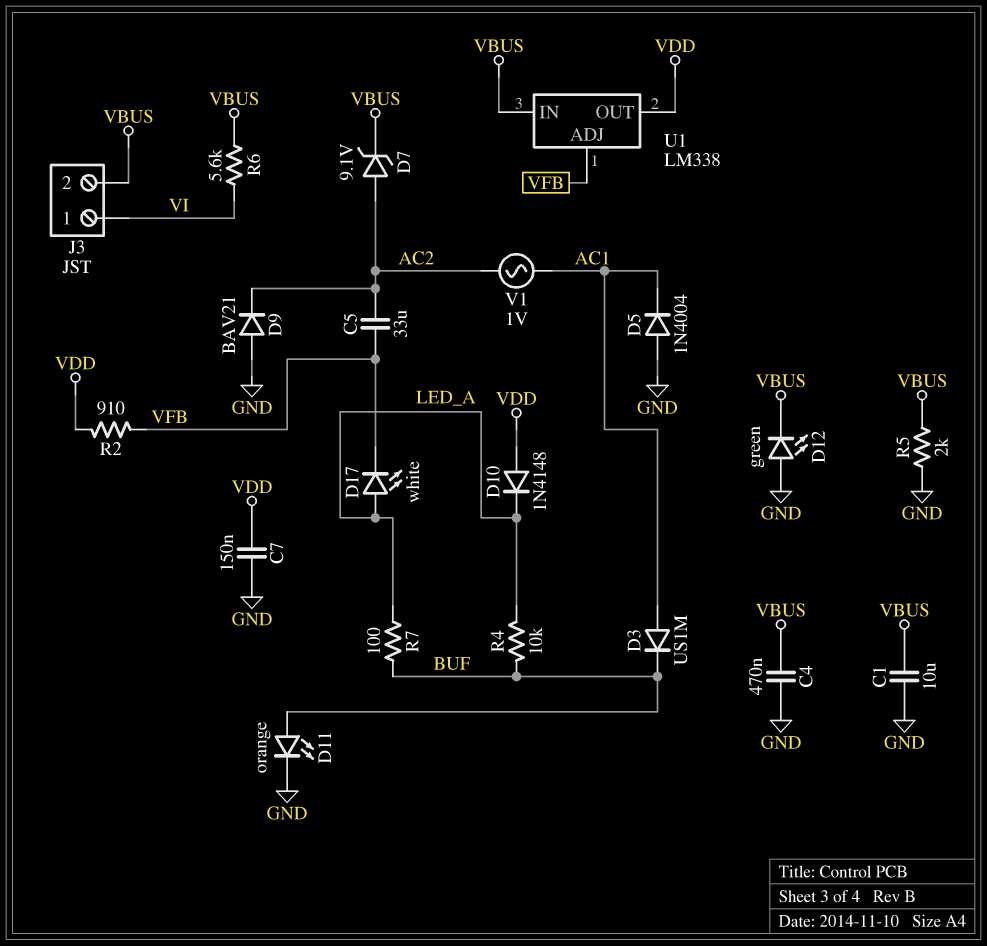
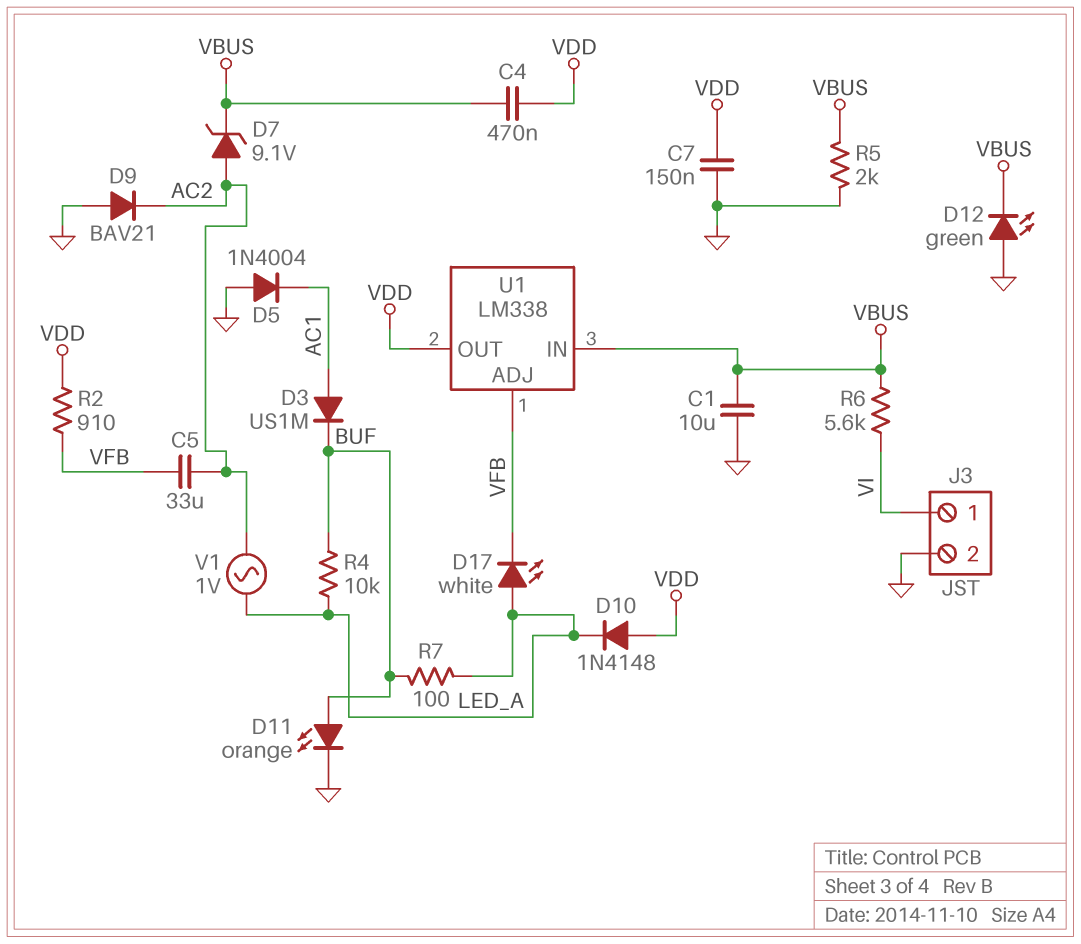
C4: 470nF (GND, VBUS) -> 470nF (VBUS, VDD)
J3 pin 2: VBUS -> GND
V1: AC 1V (AC1, AC2) -> AC 1V (AC2, LED_A)

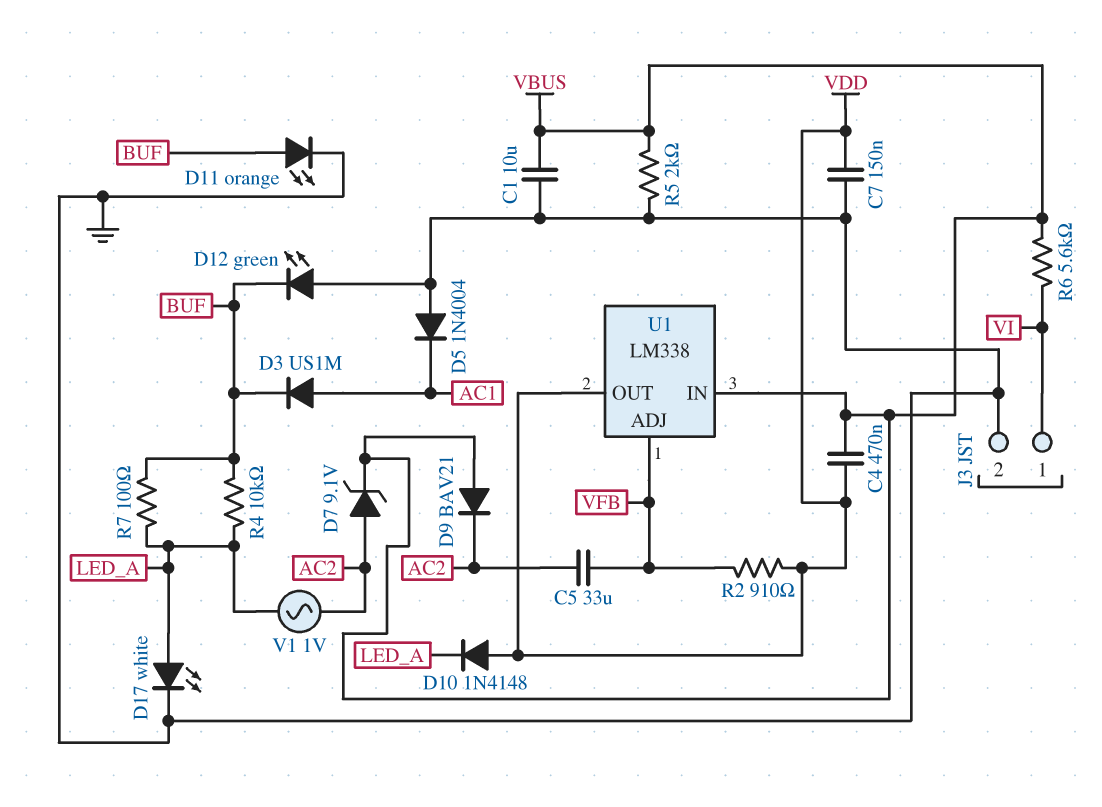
D9: diode BAV21 (A GND, K AC2) -> diode BAV21 (A VBUS, K AC2)
D12: LED green (A GND, K VBUS) -> LED green (A GND, K BUF)
D17: LED white (A LED_A, K VFB) -> LED white (A LED_A, K GND)

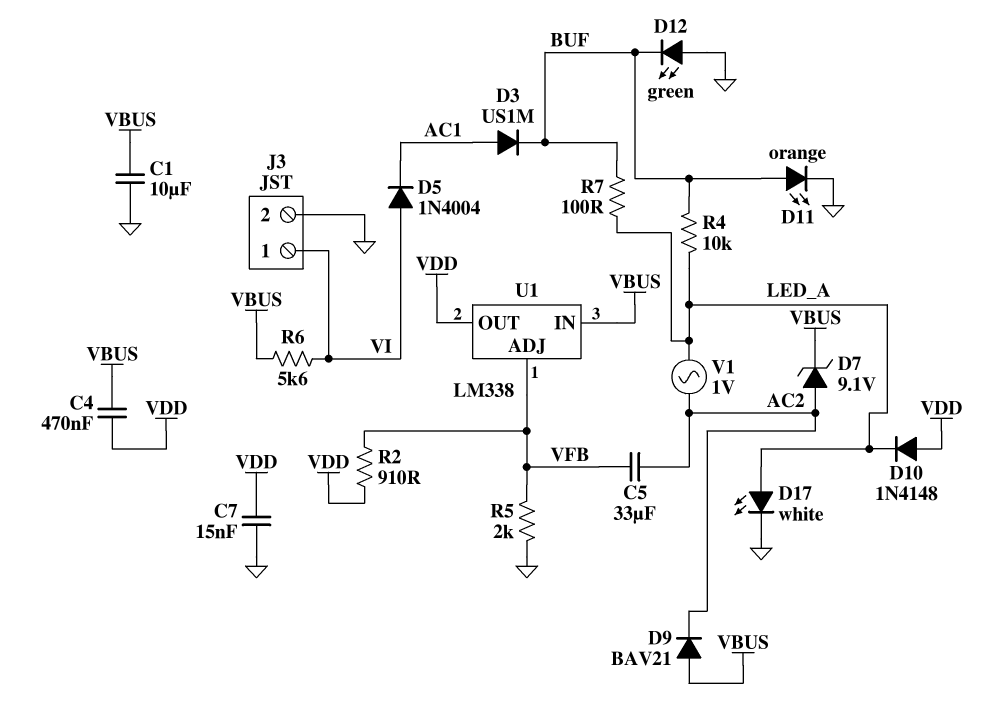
C7: 150nF (GND, VDD) -> 15nF (GND, VDD)
D5: diode 1N4004 (A GND, K AC1) -> diode 1N4004 (A VI, K AC1)
R5: 2k (GND, VBUS) -> 2k (GND, VFB)

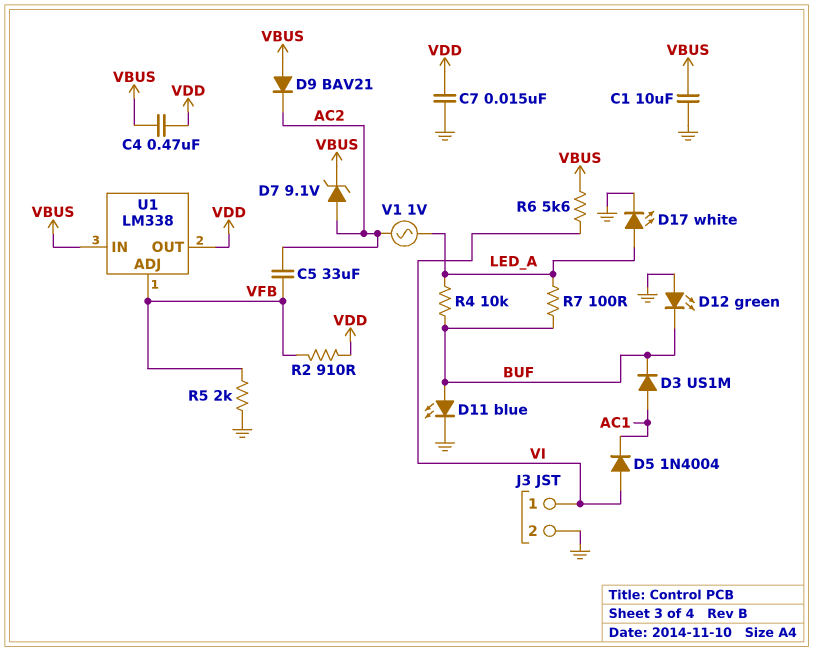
D10: diode 1N4148 (A VDD, K LED_A) -> none
D11: LED orange (A BUF, K GND) -> LED blue (A BUF, K GND)

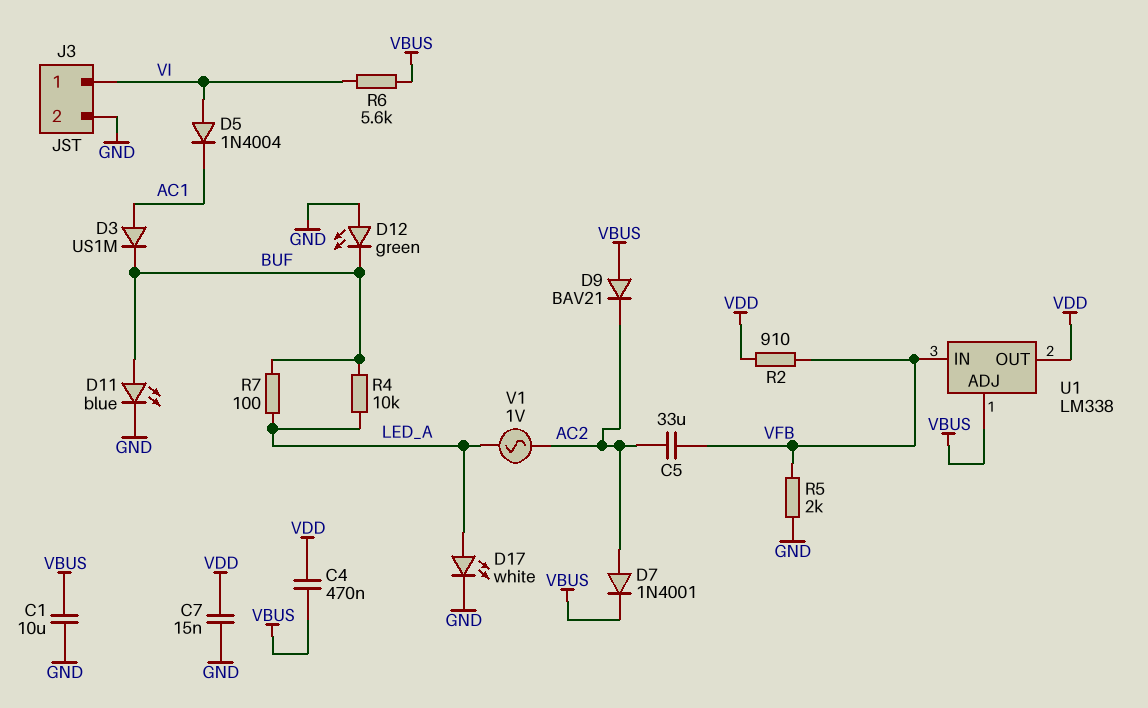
D7: zener 9.1V (A AC2, K VBUS) -> diode 1N4001 (A AC2, K VBUS)
U1 pin ADJ: VFB -> VBUS
U1 pin IN: VBUS -> VFB

